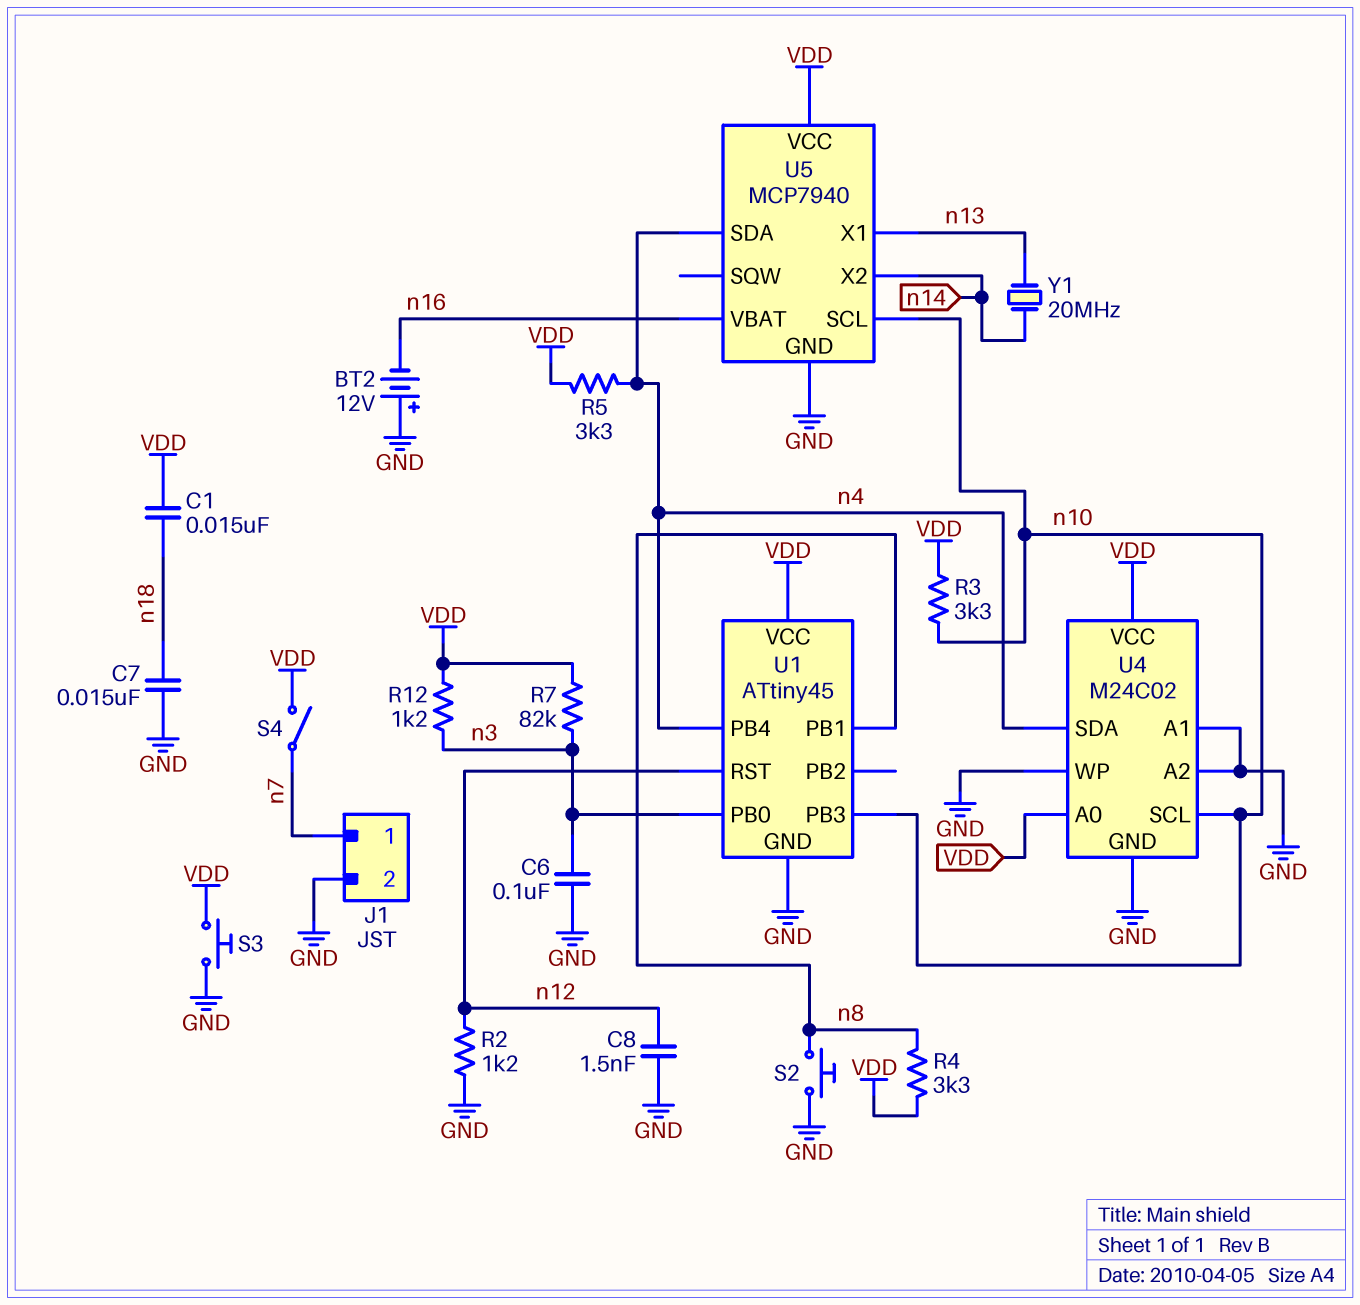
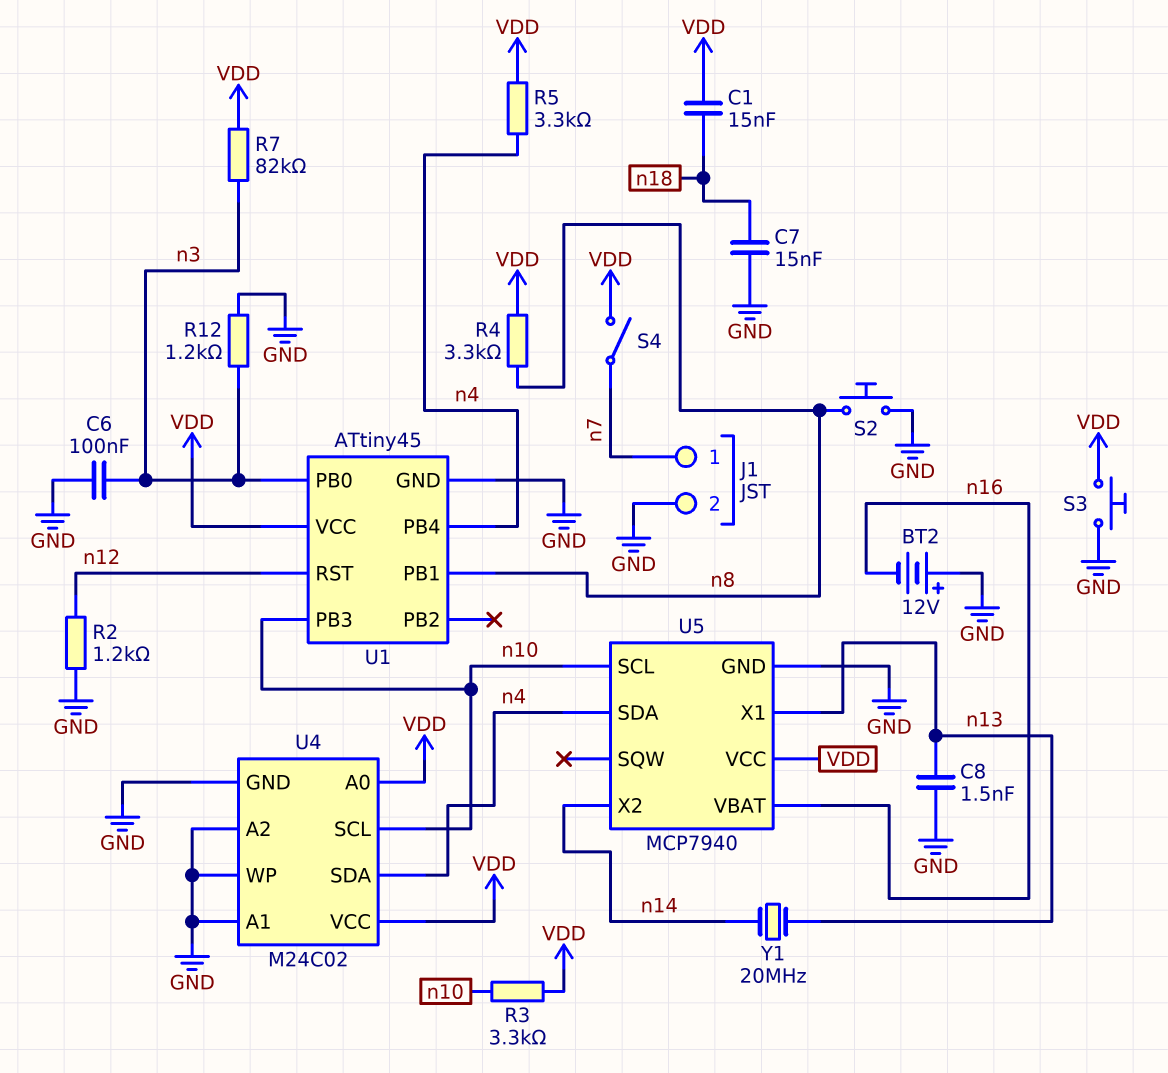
C8: 1.5nF (GND, n12) -> 1.5nF (GND, n13)
R12: 1.2k (VDD, n3) -> 1.2k (GND, n3)

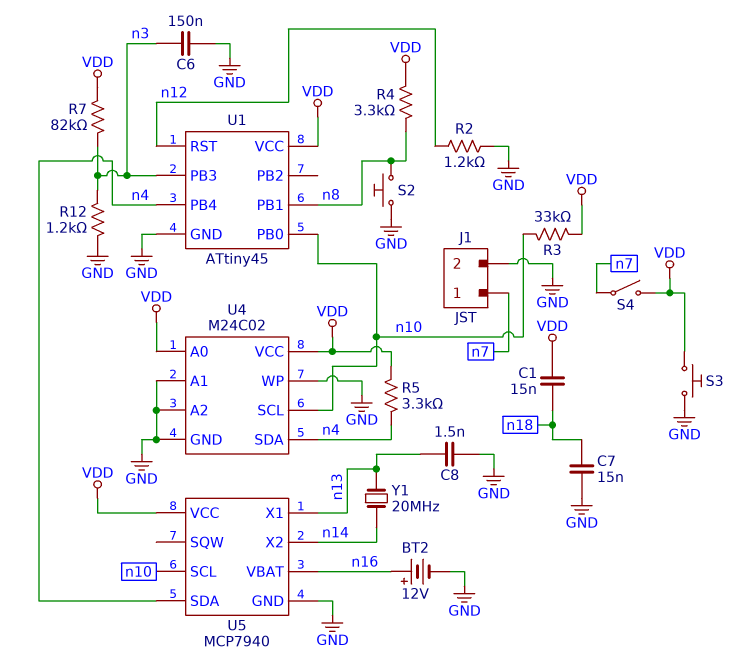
BT2: 12V (plus GND, minus n16) -> 12V (plus n16, minus GND)
C6: 100nF (GND, n3) -> 150nF (GND, n3)
R3: 3.3k (VDD, n10) -> 33k (VDD, n10)
U1 pin PB0: n3 -> n10
U1 pin PB3: n10 -> n3

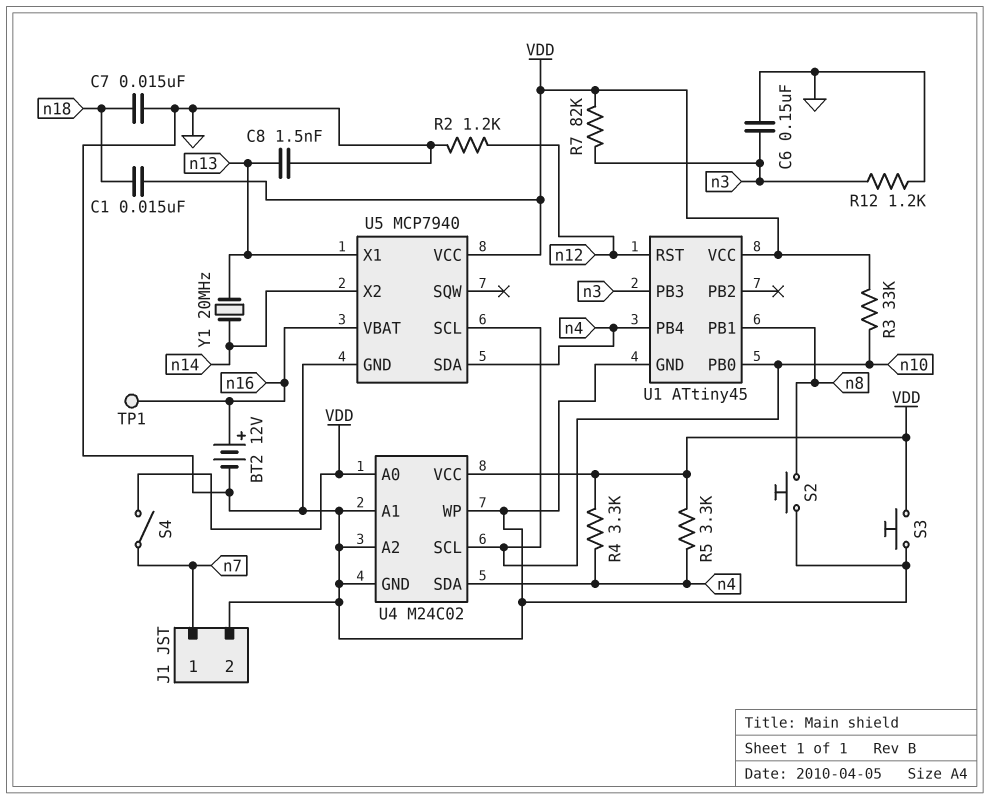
R4: 3.3k (VDD, n8) -> 3.3k (VDD, n4)
TP1: none -> test point (n16)

